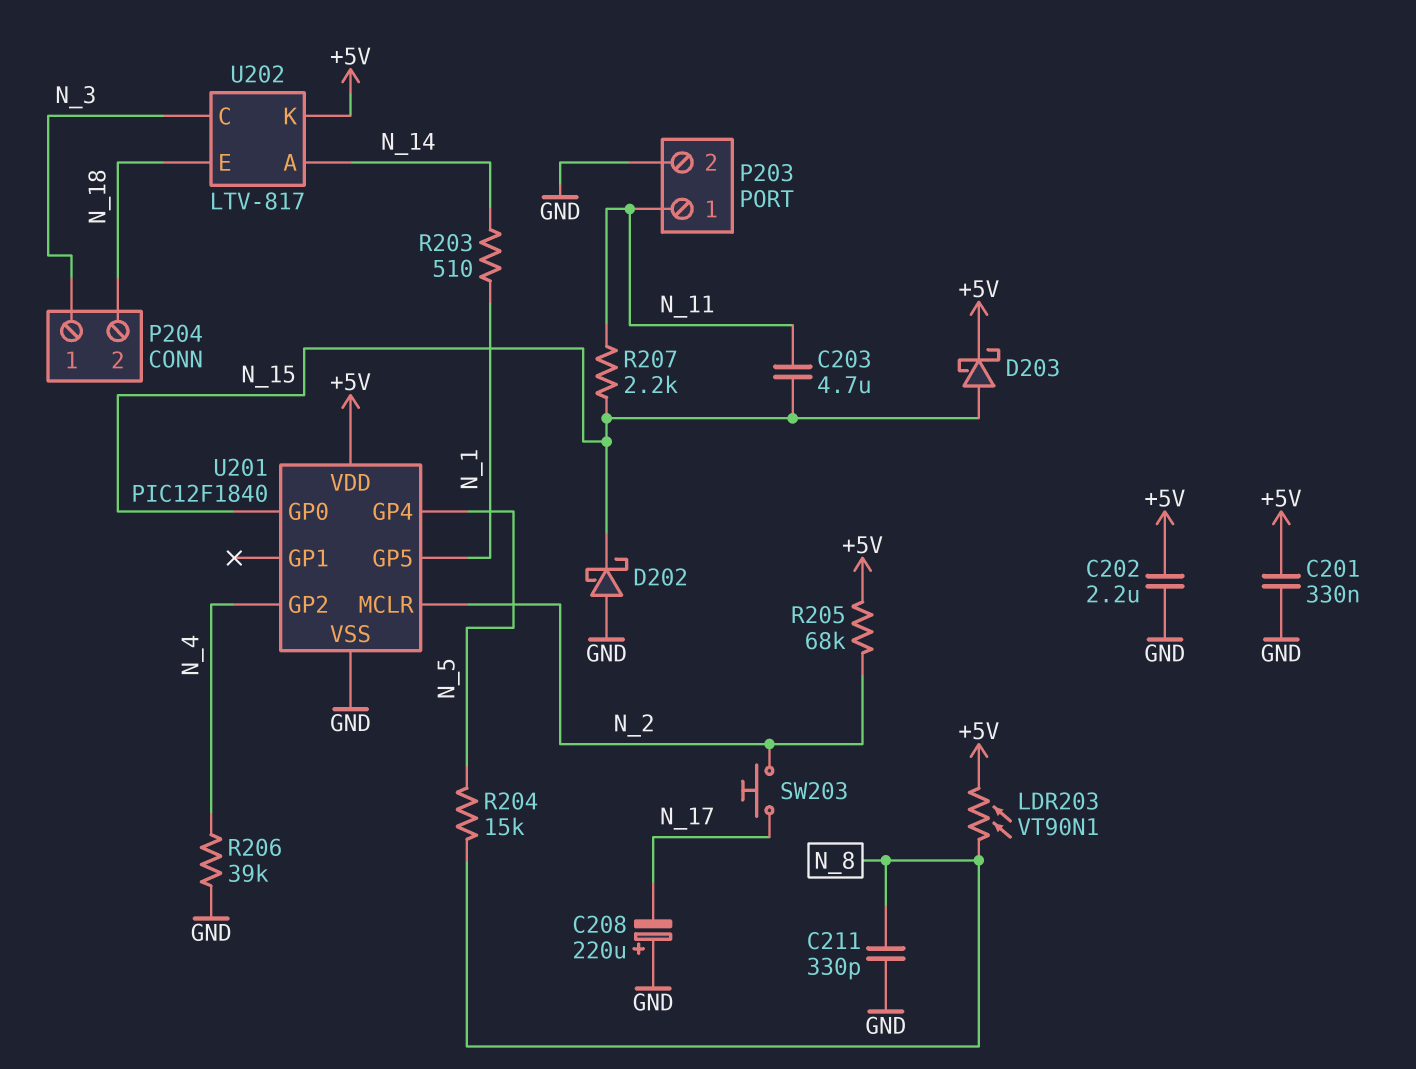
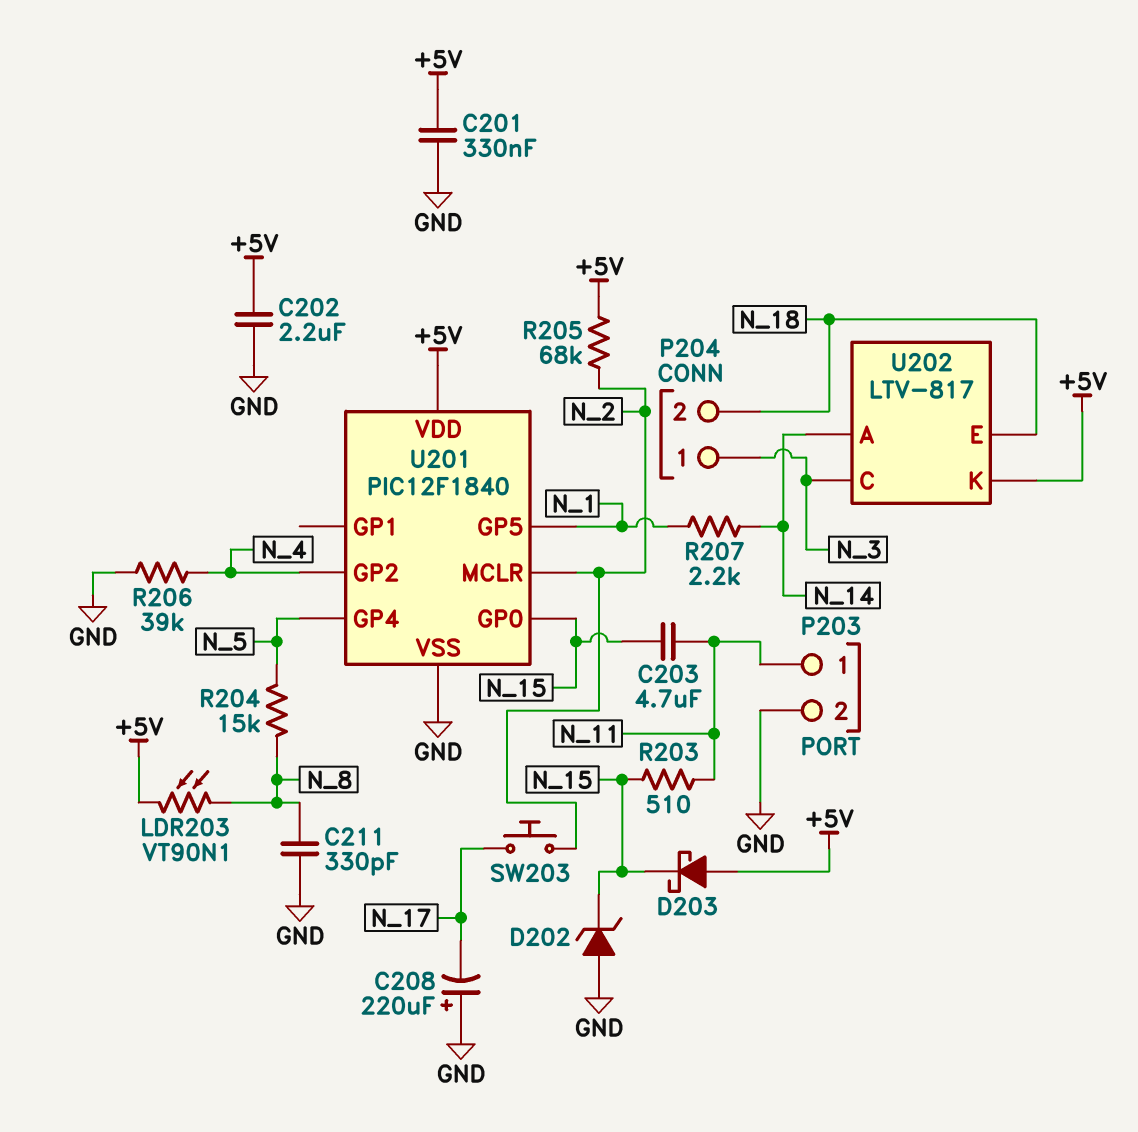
D202: schottky (A GND, K N_15) -> zener (A GND, K N_15)
D203: schottky (A N_15, K +5V) -> schottky (A +5V, K N_15)
R203: 510 (N_1, N_14) -> 510 (N_11, N_15)
R207: 2.2k (N_11, N_15) -> 2.2k (N_1, N_14)

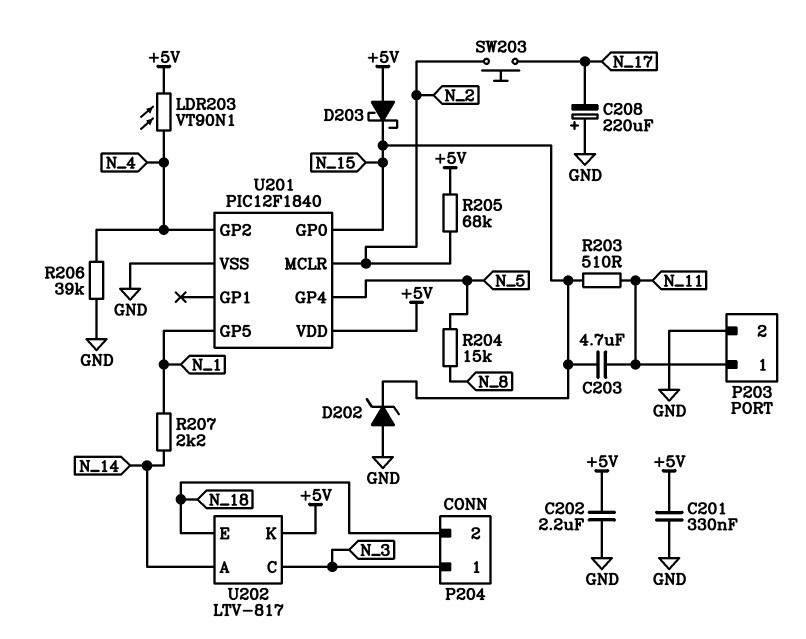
C211: 330pF (GND, N_8) -> none
LDR203: VT90N1 (+5V, N_8) -> VT90N1 (+5V, N_4)

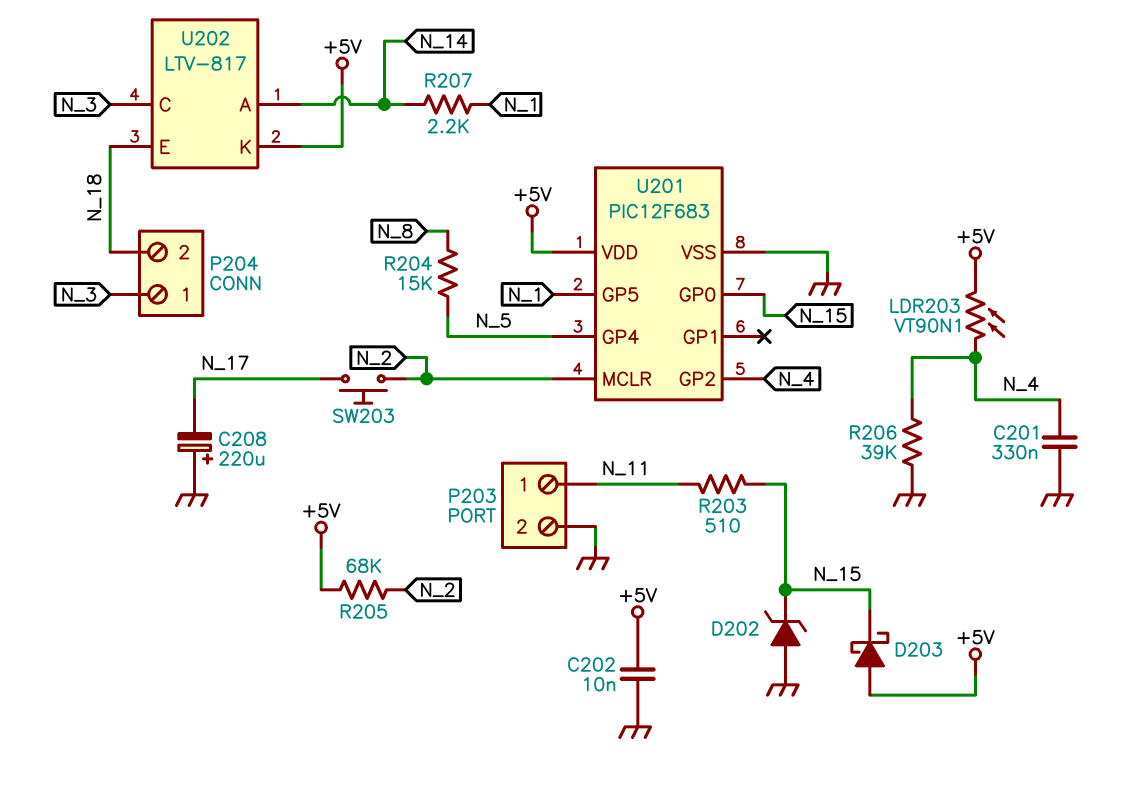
C201: 330nF (+5V, GND) -> 330nF (GND, N_4)
C202: 2.2uF (+5V, GND) -> 10nF (+5V, GND)
C203: 4.7uF (N_11, N_15) -> none
U201: PIC12F1840 -> PIC12F683

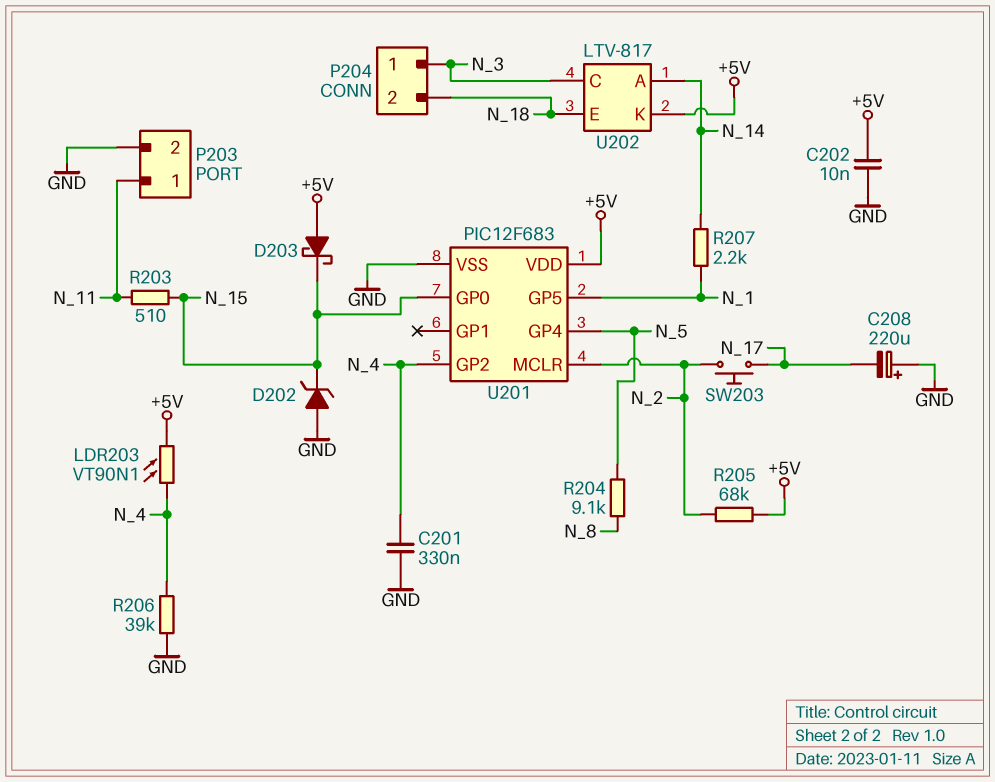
R204: 15k (N_5, N_8) -> 9.1k (N_5, N_8)

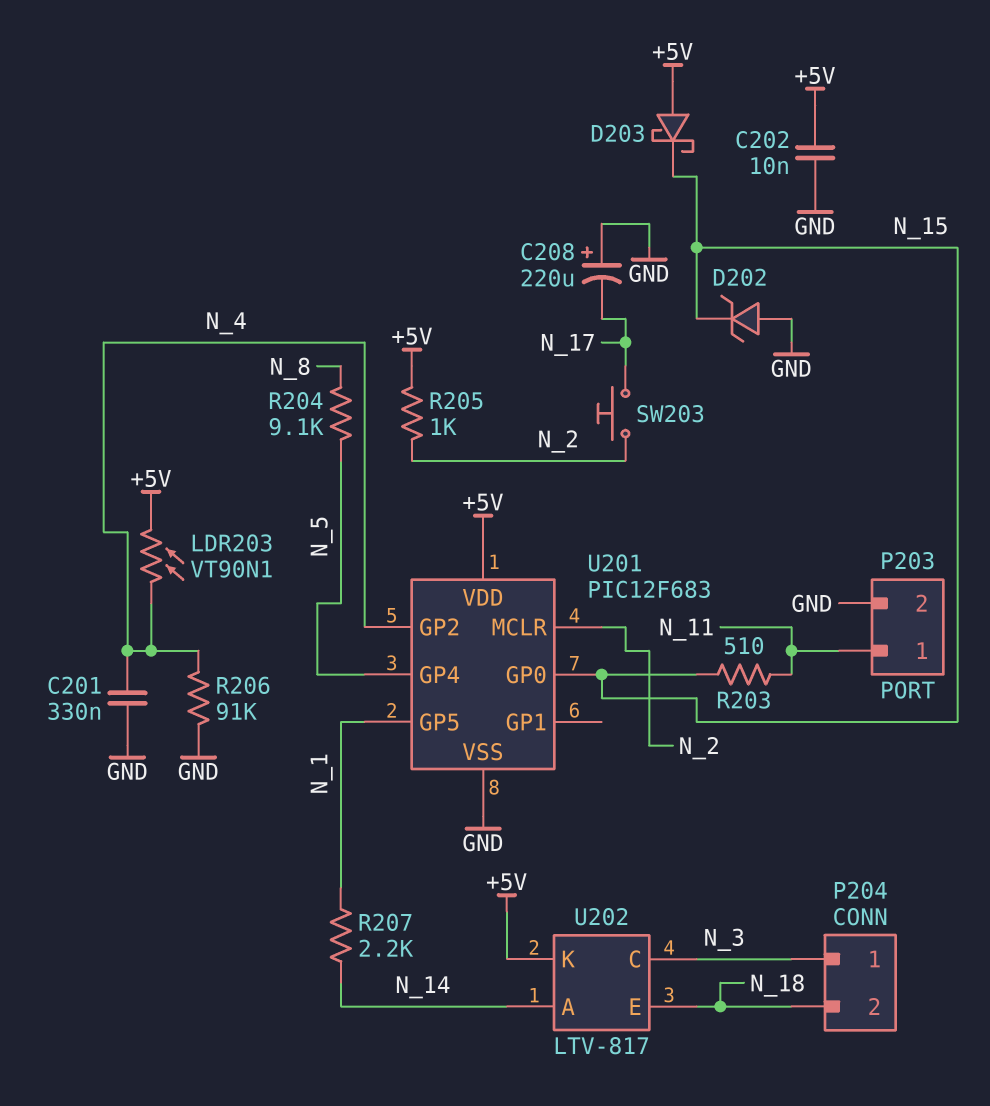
R205: 68k (+5V, N_2) -> 1k (+5V, N_2)
R206: 39k (GND, N_4) -> 91k (GND, N_4)

